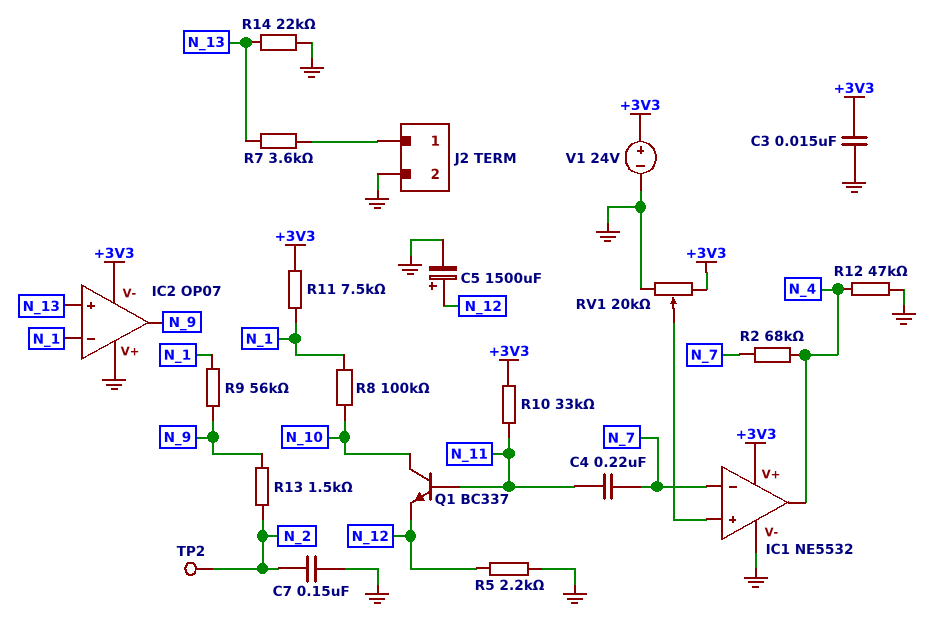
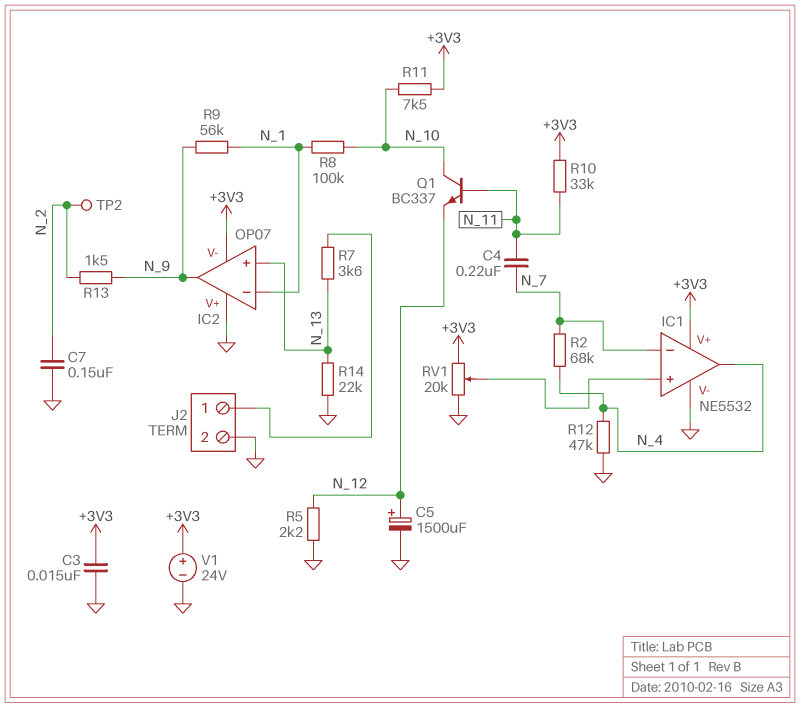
R11: 7.5k (+3V3, N_1) -> 7.5k (+3V3, N_10)

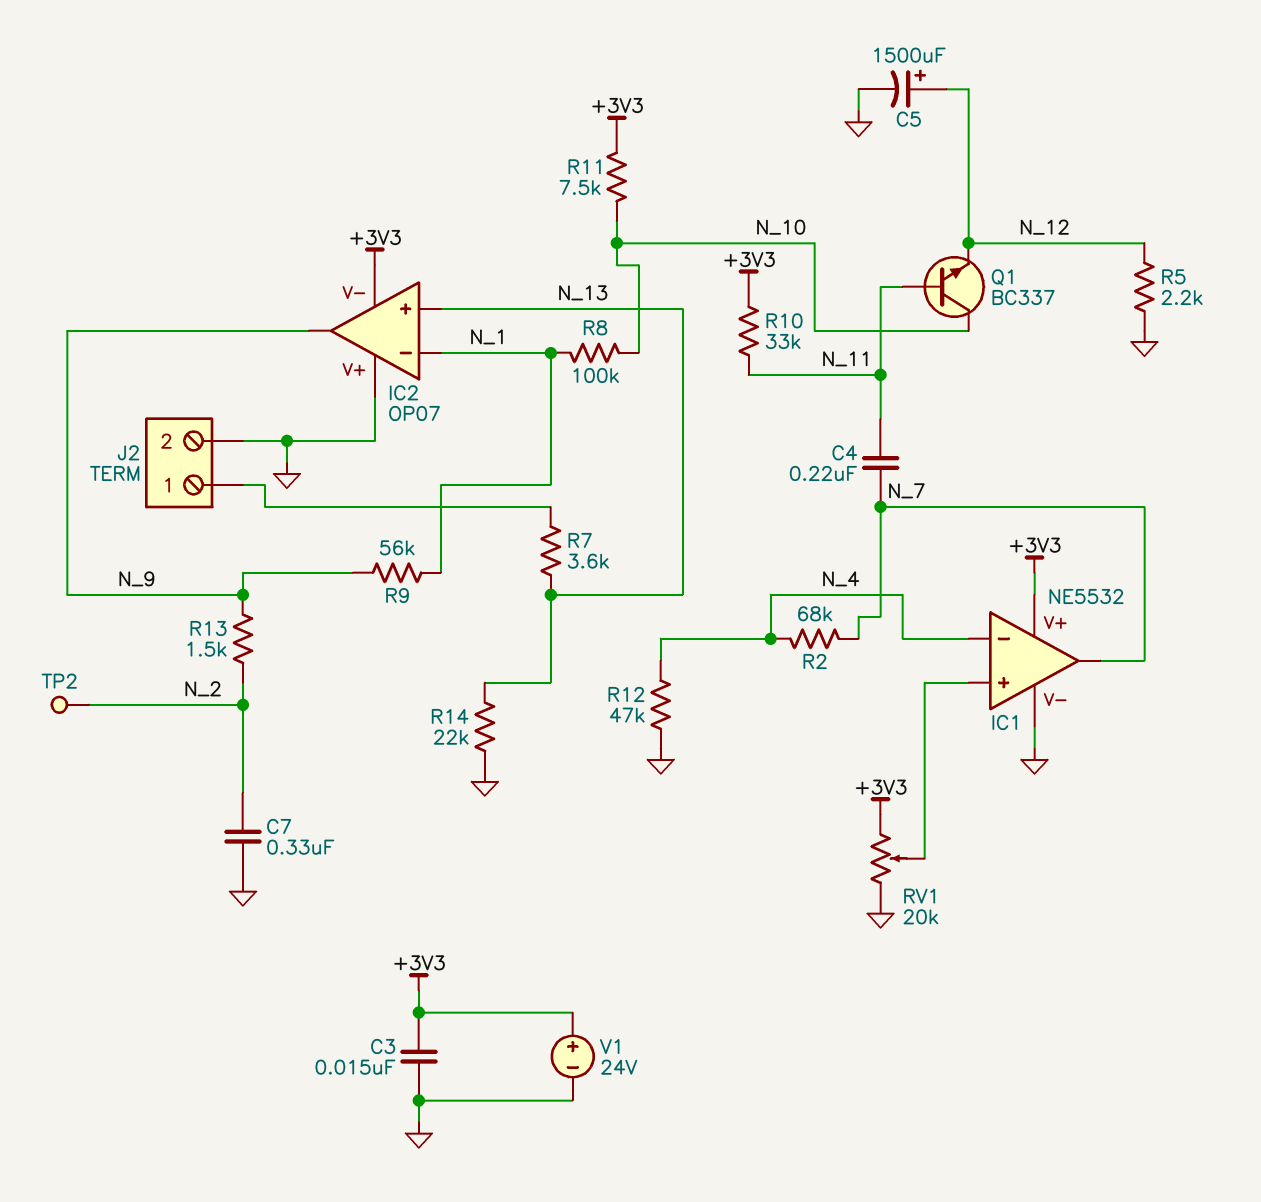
C7: 150nF (GND, N_2) -> 330nF (GND, N_2)
IC1 pin in-: N_7 -> N_4
IC1 pin out: N_4 -> N_7

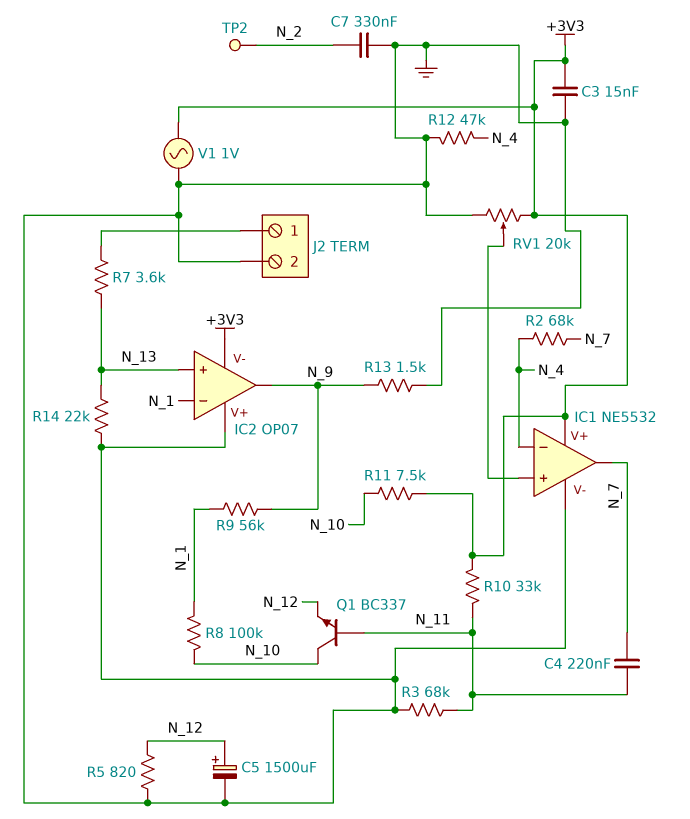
R3: none -> 68k (GND, N_11)
R5: 2.2k (GND, N_12) -> 820 (GND, N_12)
R13: 1.5k (N_2, N_9) -> 1.5k (GND, N_9)
V1: 24V (plus +3V3, minus GND) -> AC 1V (+3V3, GND)

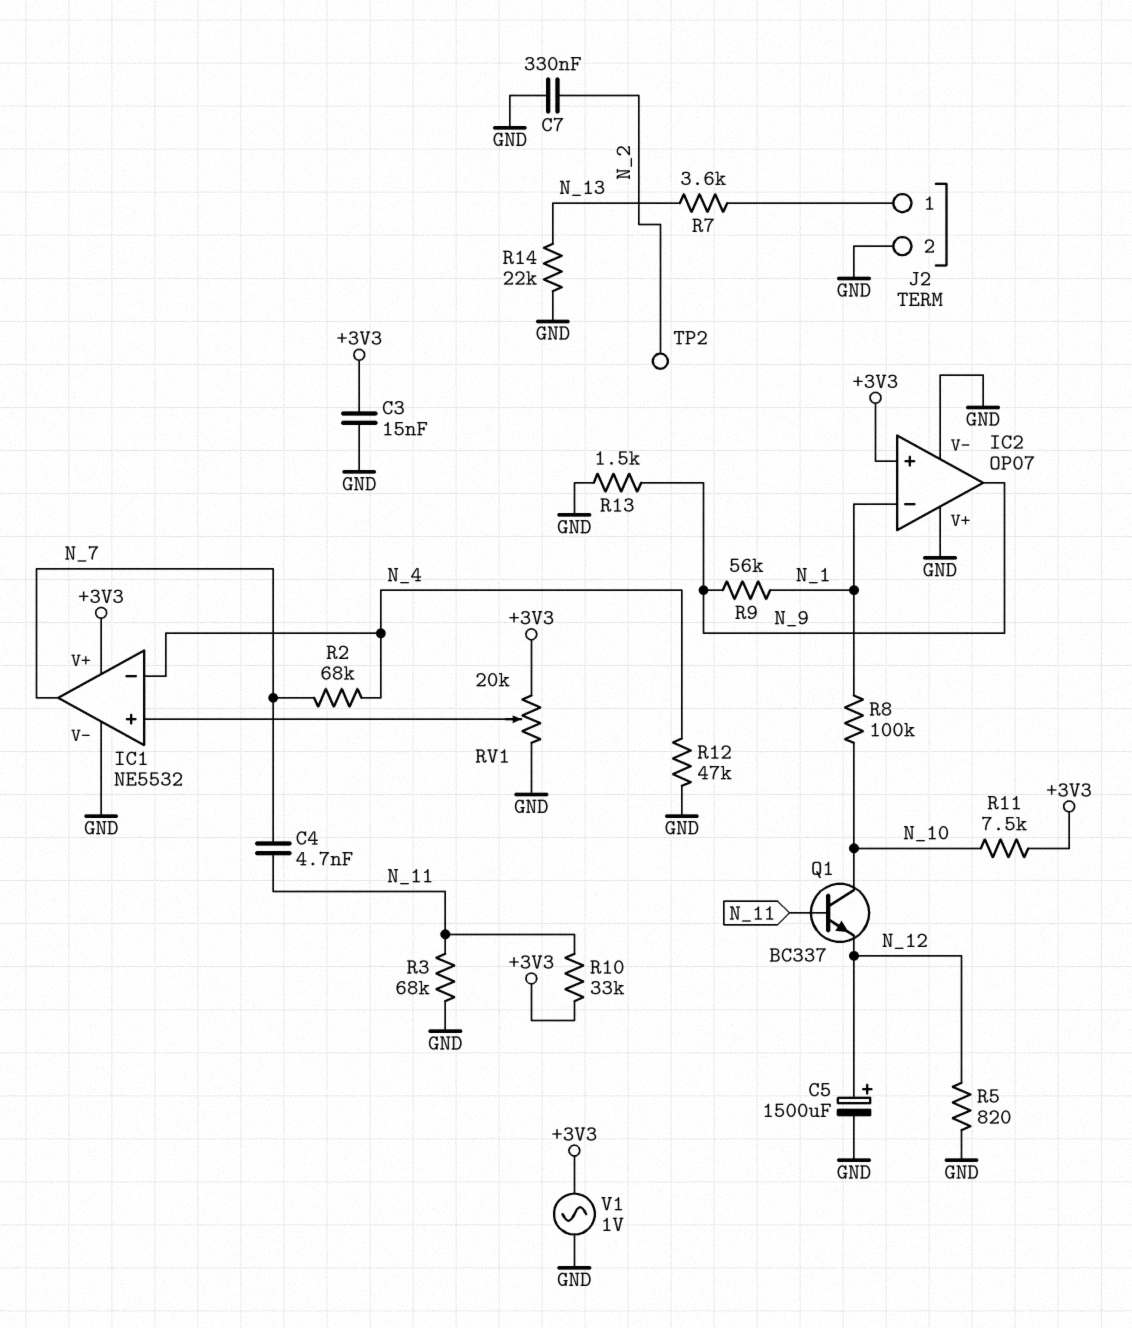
C4: 220nF (N_7, N_11) -> 4.7nF (N_7, N_11)
IC2 pin V-: +3V3 -> GND
IC2 pin in+: N_13 -> +3V3

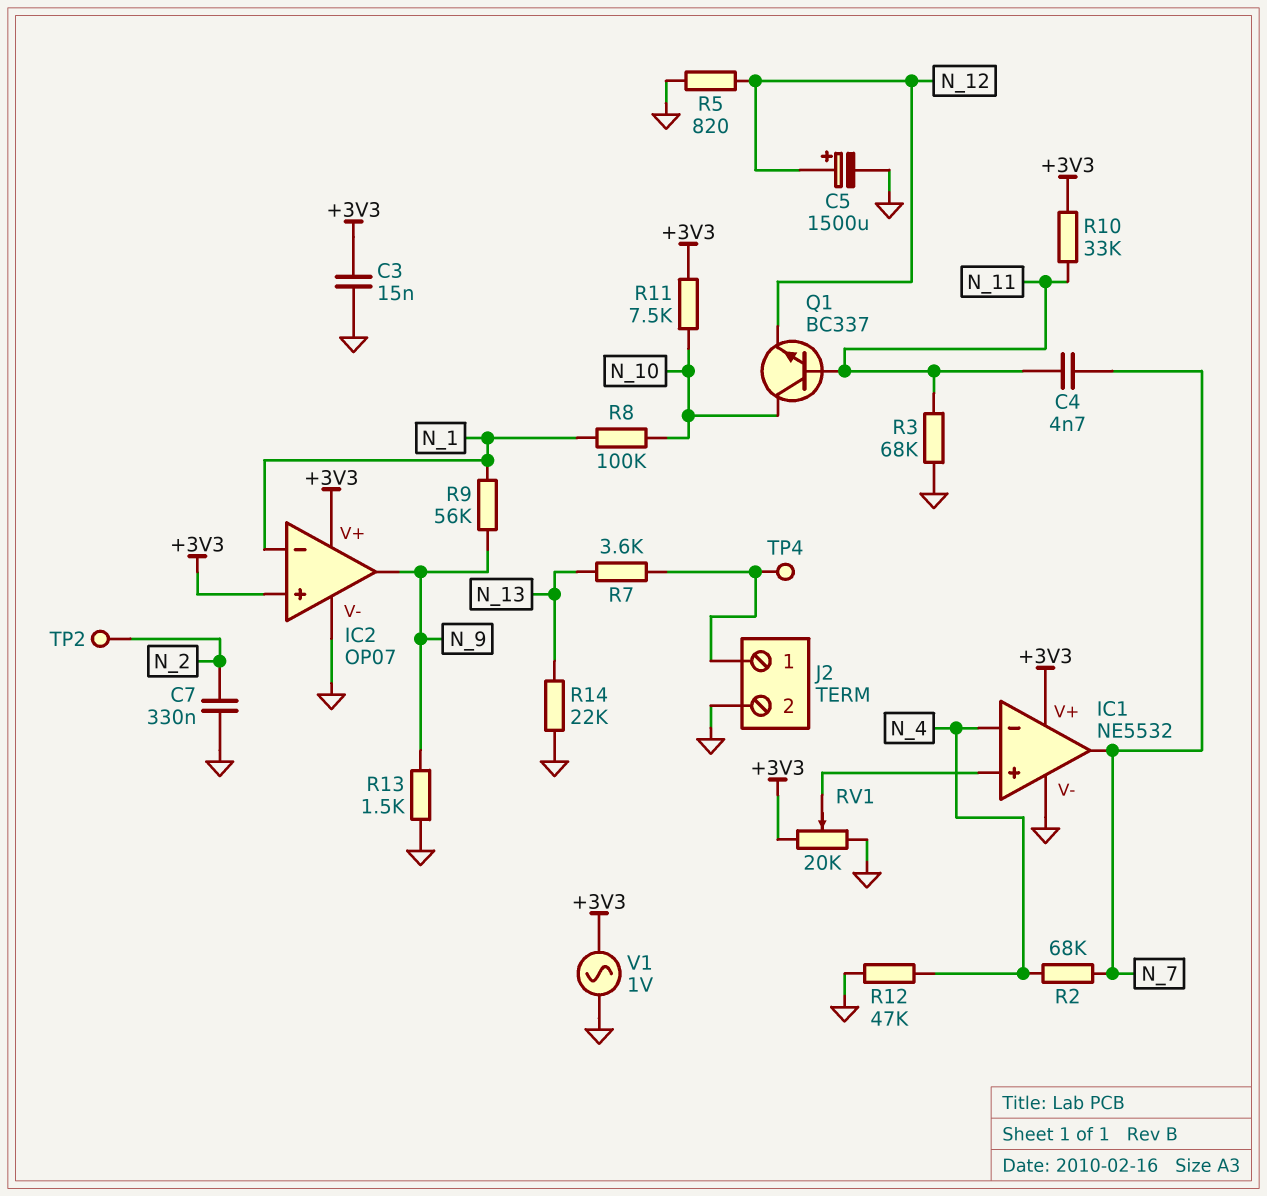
IC2 pin V+: GND -> +3V3
TP4: none -> test point (J2/1)

